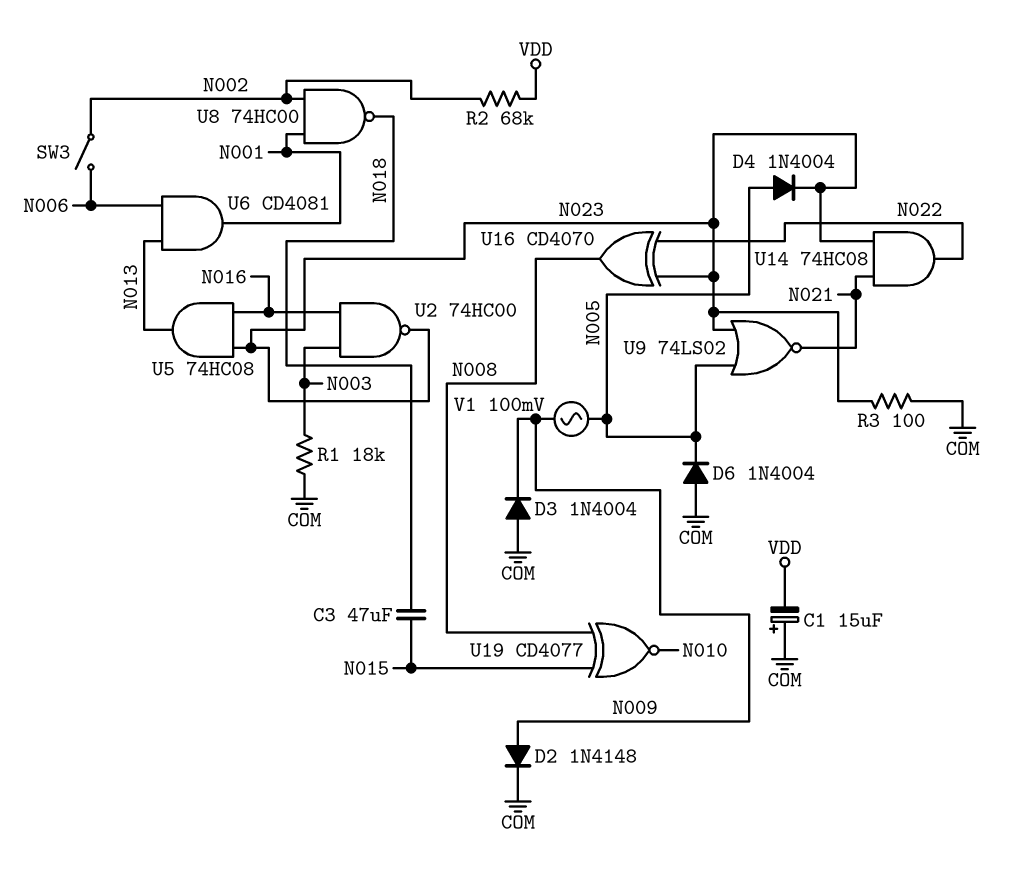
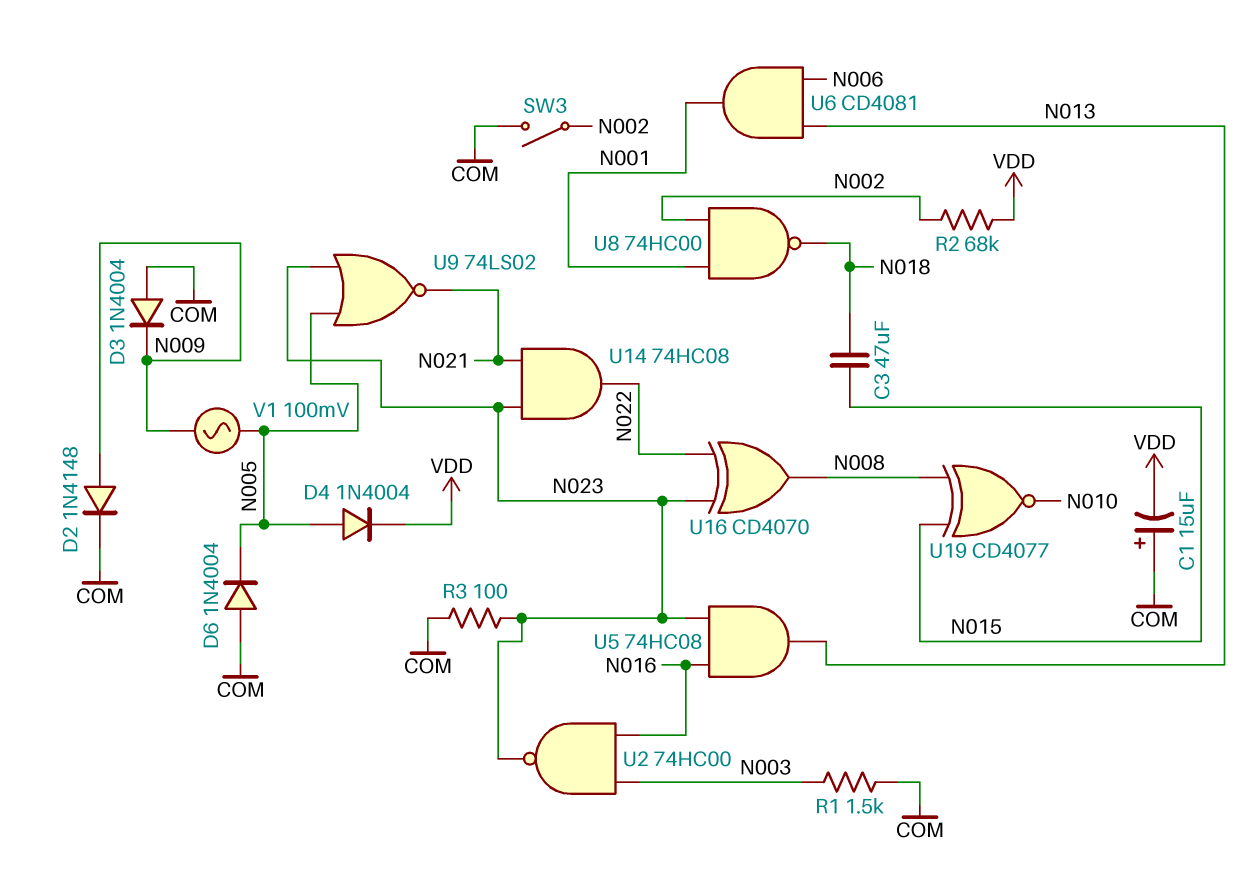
D4: diode 1N4004 (A N005, K N023) -> diode 1N4004 (A N005, K VDD)
R1: 18k (COM, N003) -> 1.5k (COM, N003)
SW3: switch (N002, N006) -> switch (COM, N002)

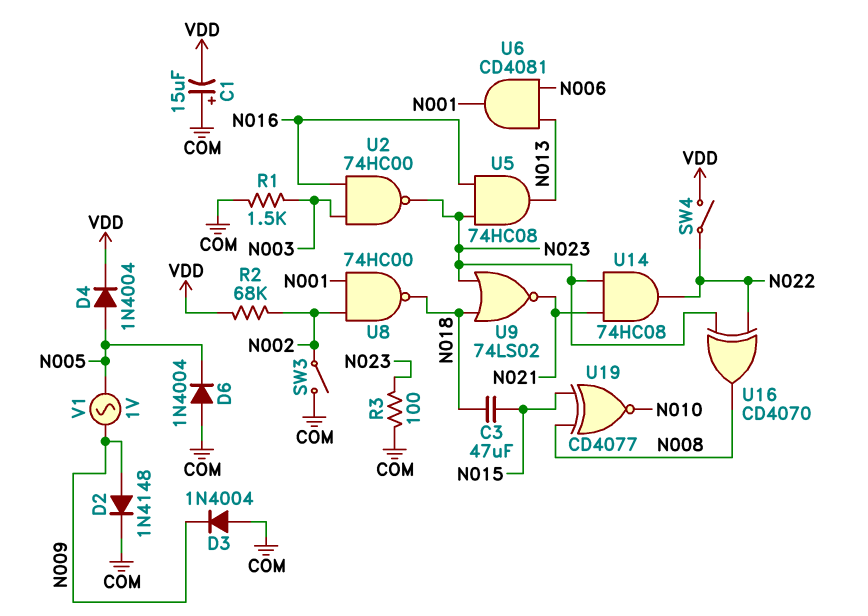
SW4: none -> switch (N022, VDD)
U9: NOR 74LS02 (in N005, in N023, out N021) -> NOR 74LS02 (in N018, in N023, out N021)
V1: AC 100mV (N005, N009) -> AC 1V (N005, N009)

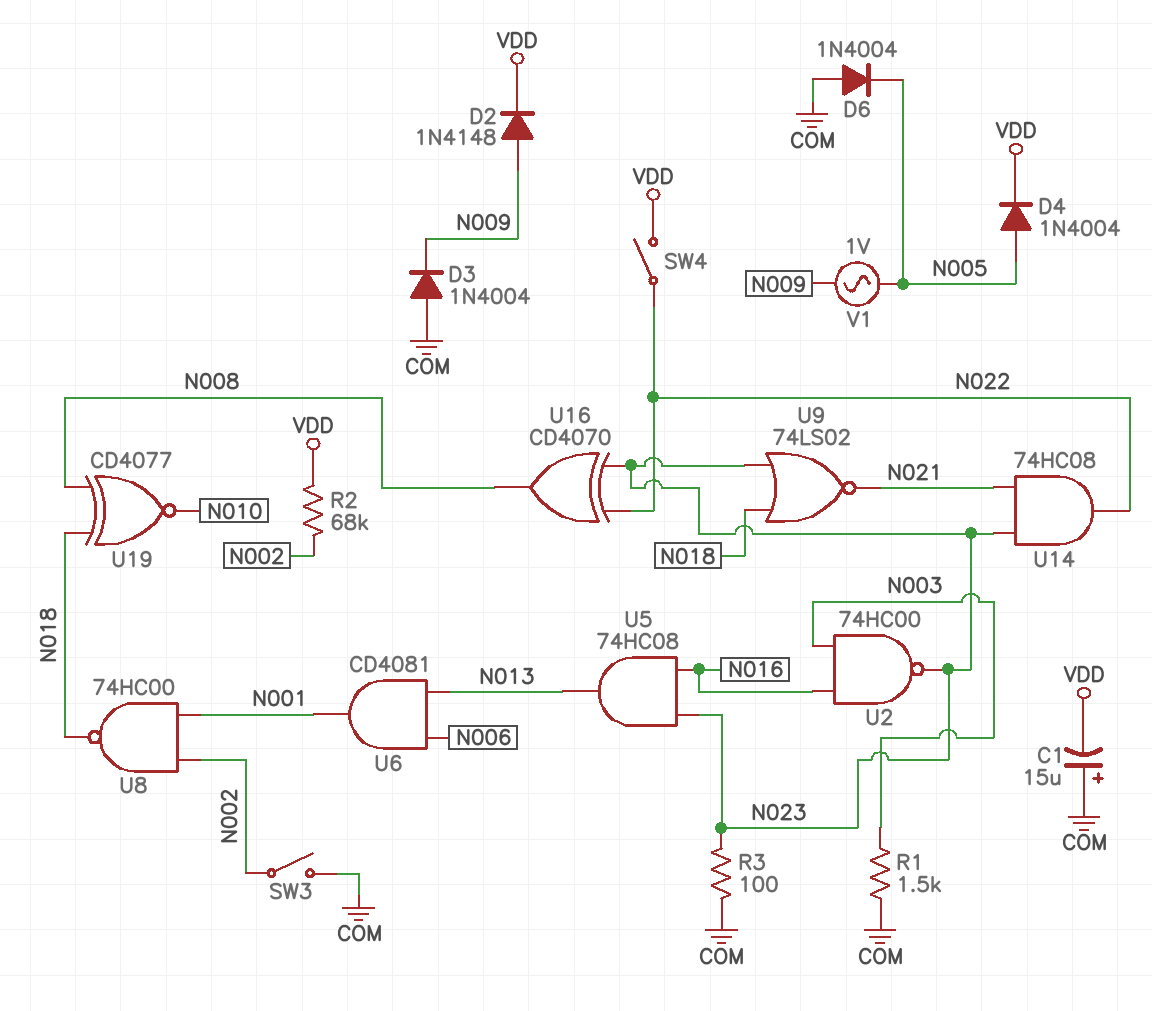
C3: 47uF (N015, N018) -> none
D2: diode 1N4148 (A N009, K COM) -> diode 1N4148 (A N009, K VDD)
U19: XNOR CD4077 (in N008, in N015, out N010) -> XNOR CD4077 (in N008, in N018, out N010)

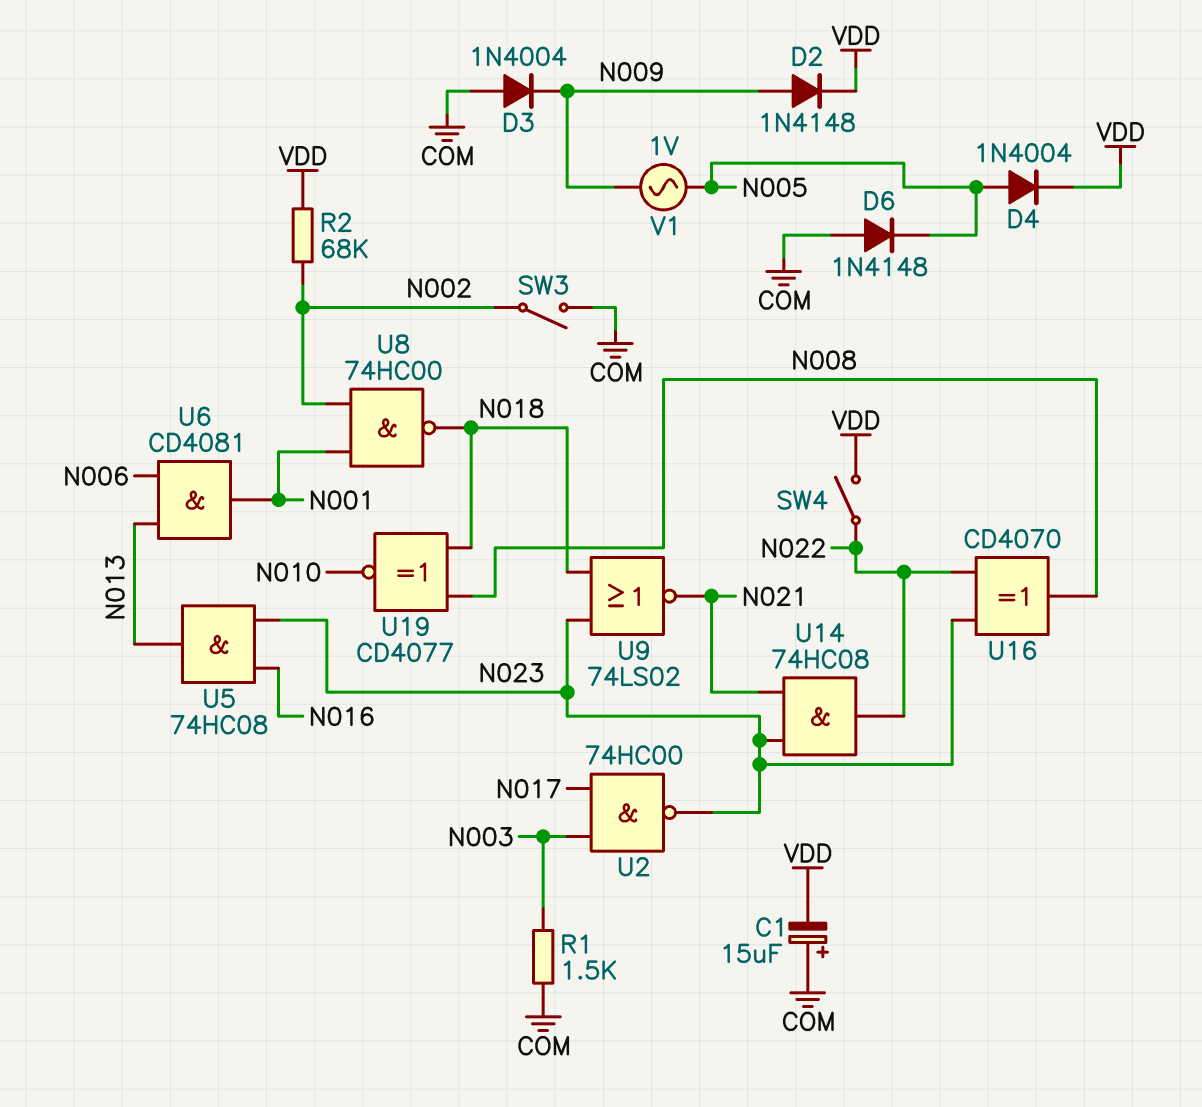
D6: diode 1N4004 (A COM, K N005) -> diode 1N4148 (A COM, K N005)
R3: 100 (COM, N023) -> none
U2: NAND 74HC00 (in N003, in N016, out N023) -> NAND 74HC00 (in N003, in N017, out N023)

